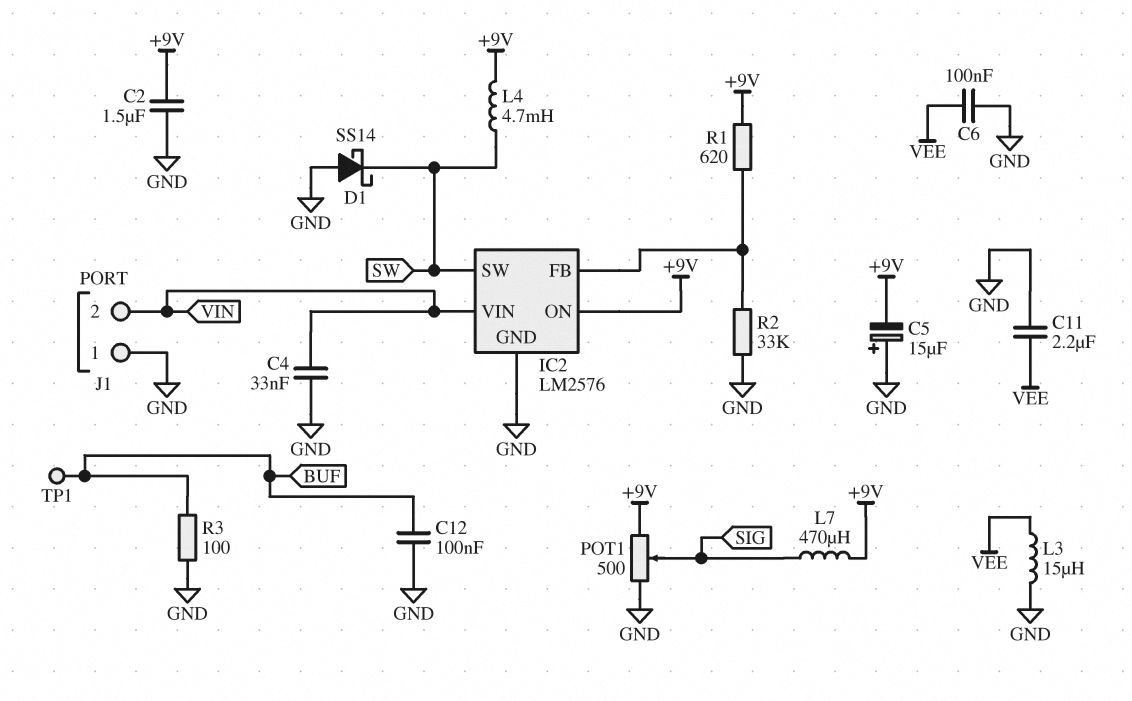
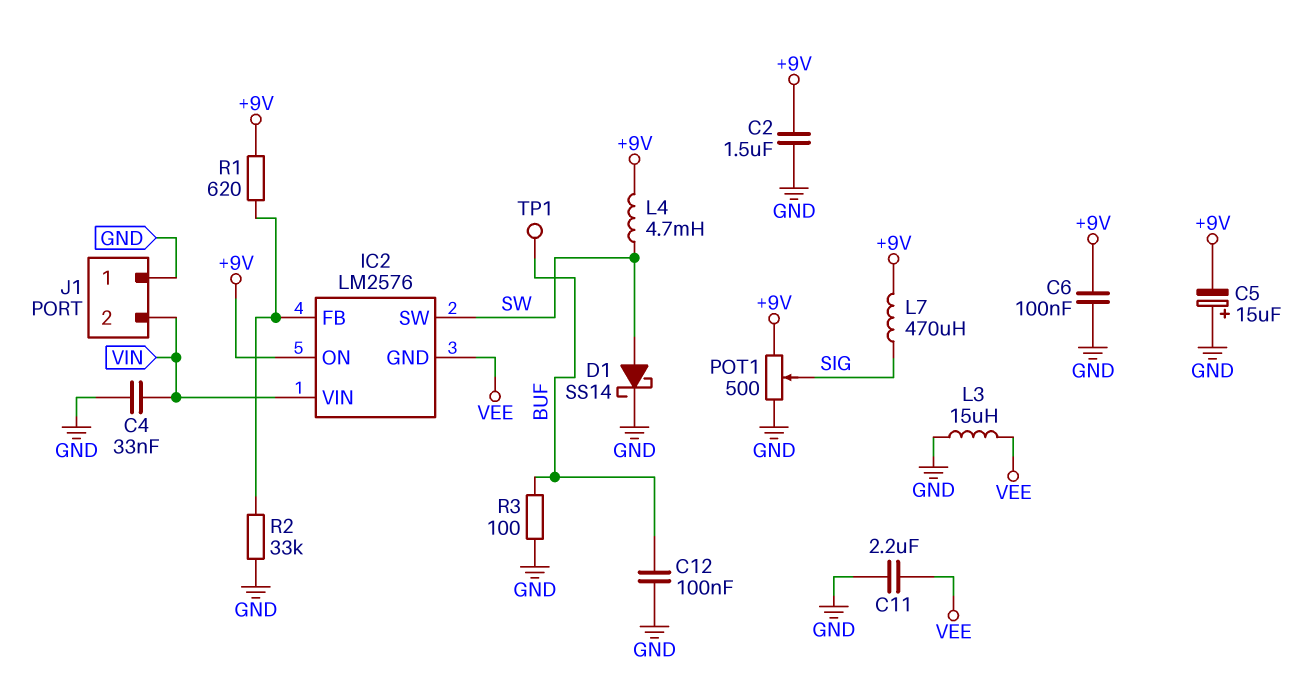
C6: 100nF (GND, VEE) -> 100nF (+9V, GND)
D1: schottky SS14 (A GND, K SW) -> schottky SS14 (A SW, K GND)
IC2 pin GND: GND -> VEE

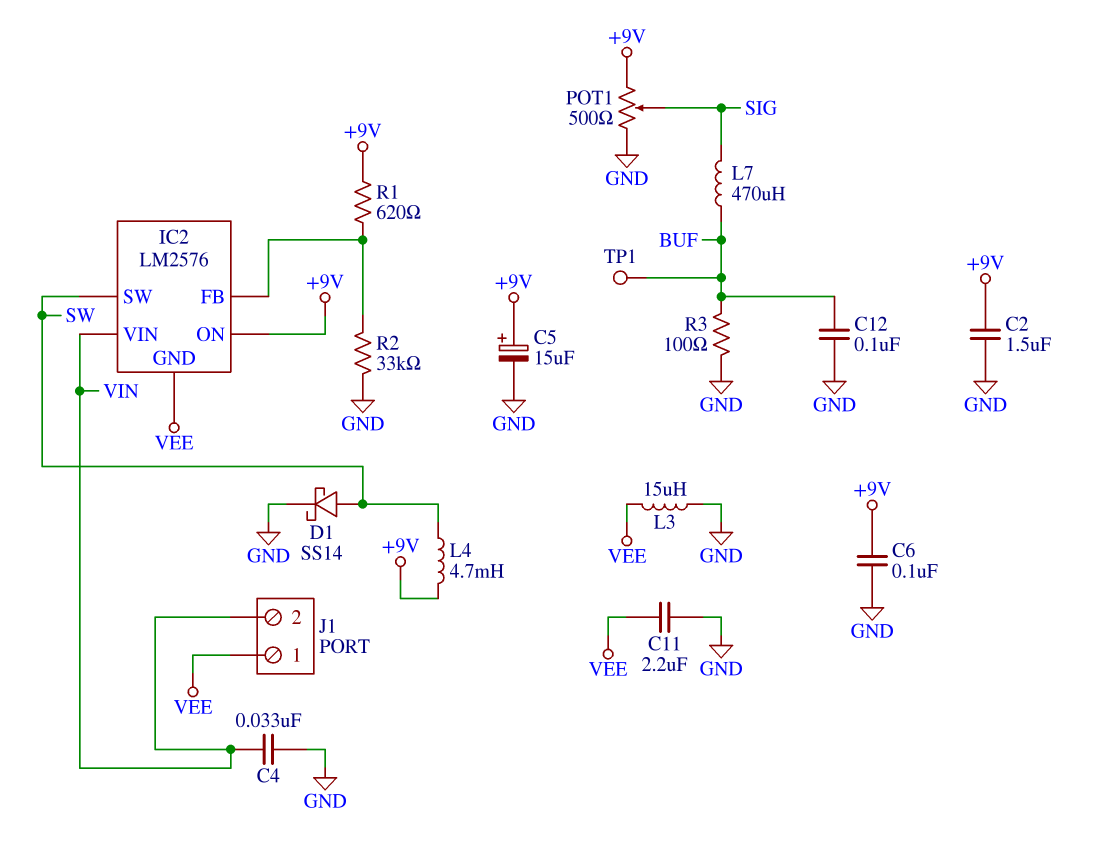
C5: 15uF (plus GND, minus +9V) -> 15uF (plus +9V, minus GND)
J1 pin 1: GND -> VEE
L7: 470uH (+9V, SIG) -> 470uH (BUF, SIG)

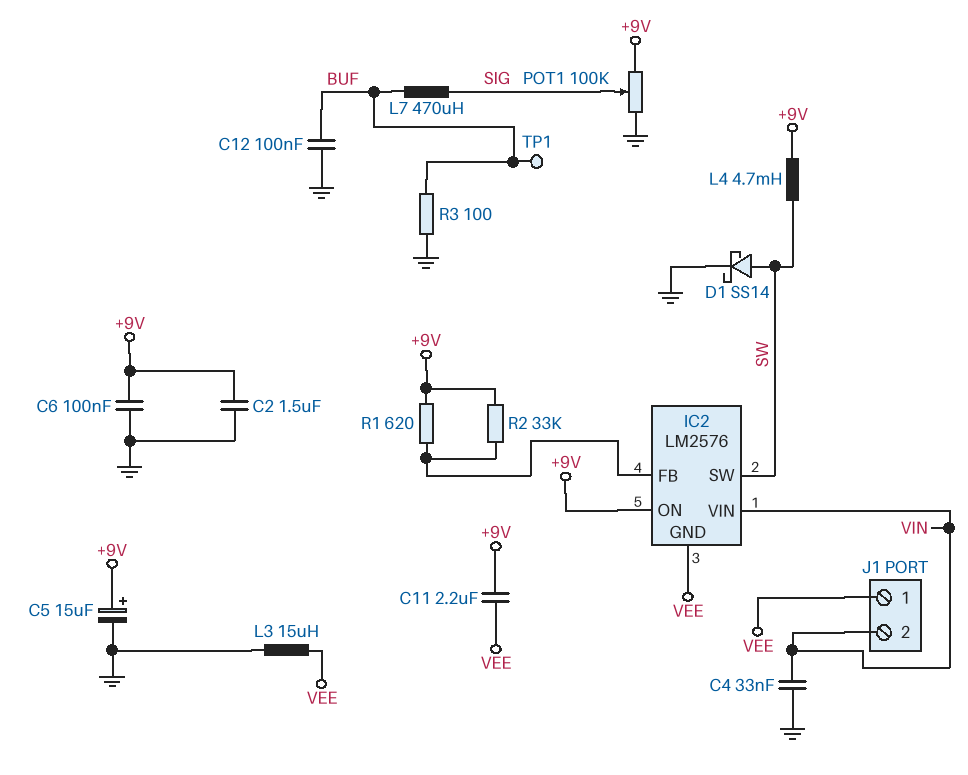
C11: 2.2uF (GND, VEE) -> 2.2uF (+9V, VEE)
POT1: 500 (+9V, GND, wiper SIG) -> 100k (+9V, GND, wiper SIG)
R2: 33k (GND, IC2/FB) -> 33k (+9V, IC2/FB)

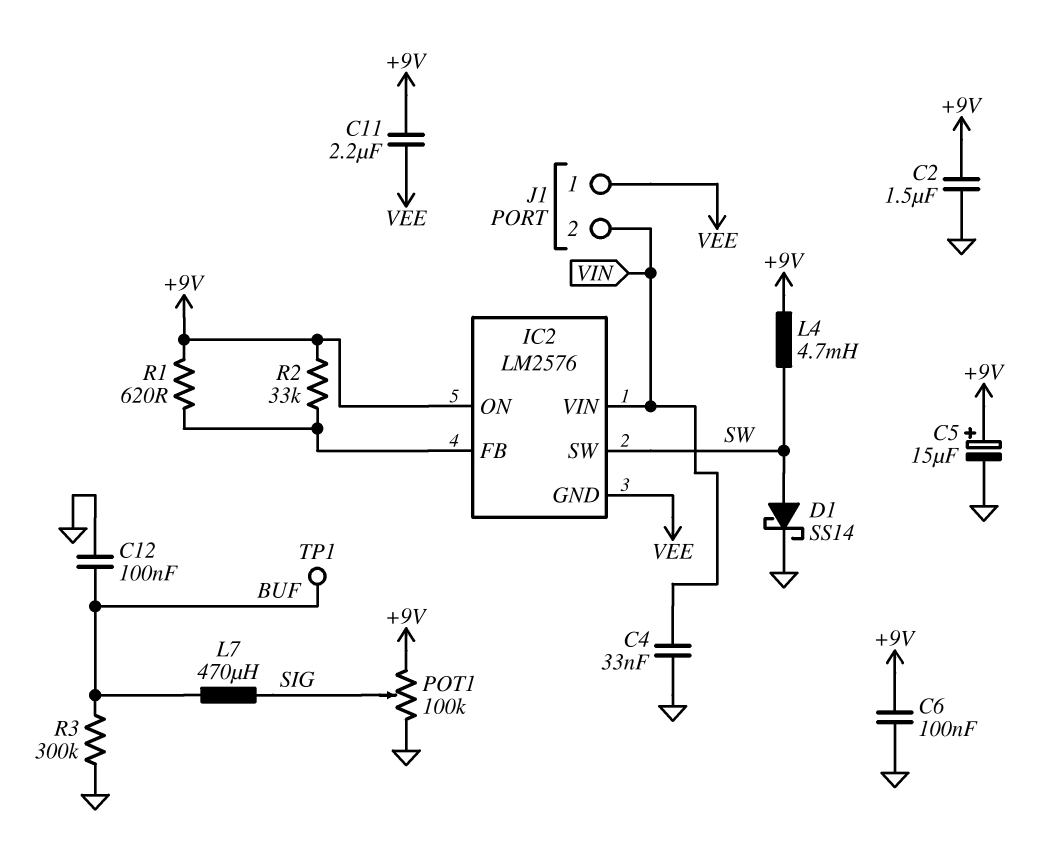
L3: 15uH (GND, VEE) -> none
R3: 100 (BUF, GND) -> 300k (BUF, GND)

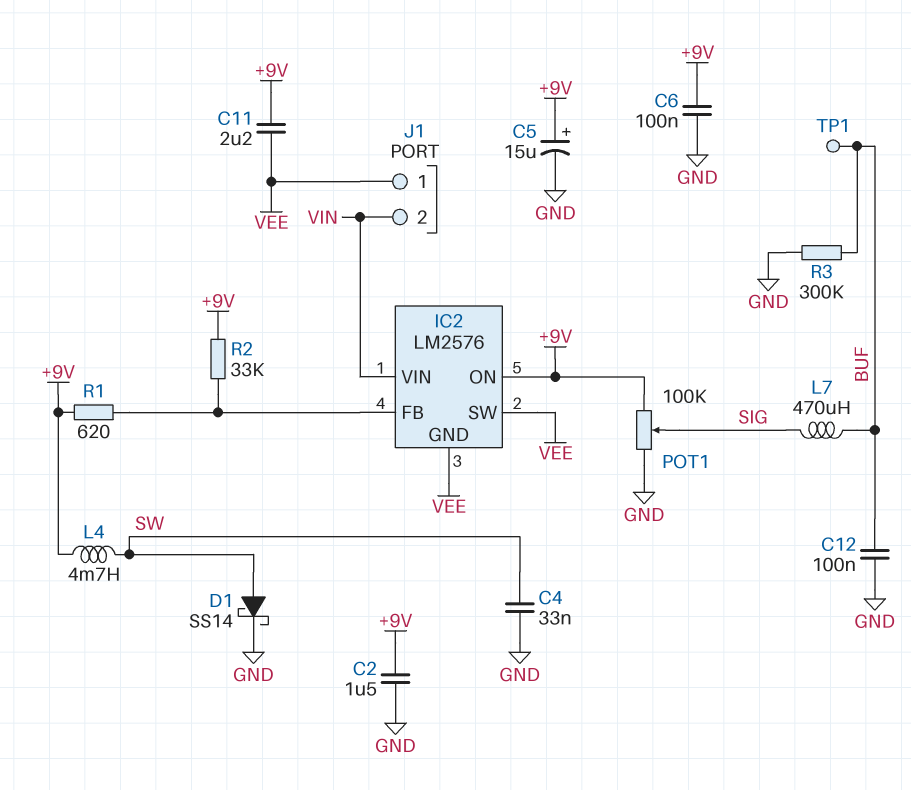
C4: 33nF (GND, VIN) -> 33nF (GND, SW)
IC2 pin SW: SW -> VEE

